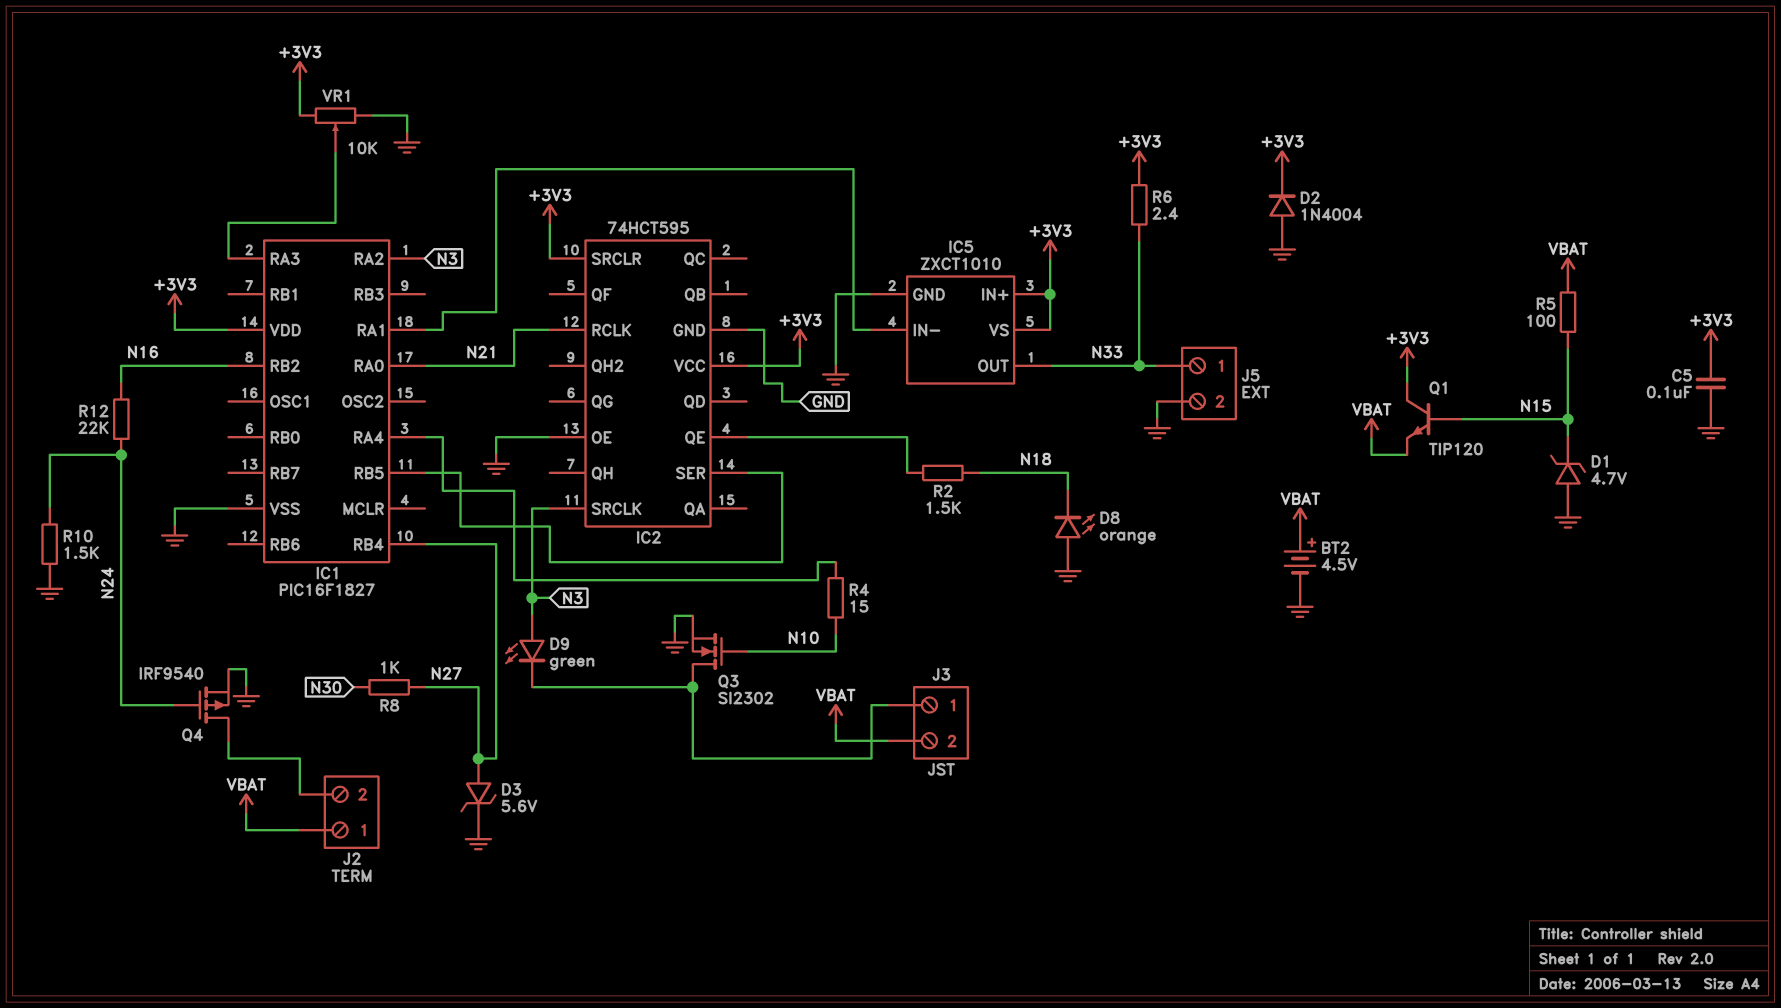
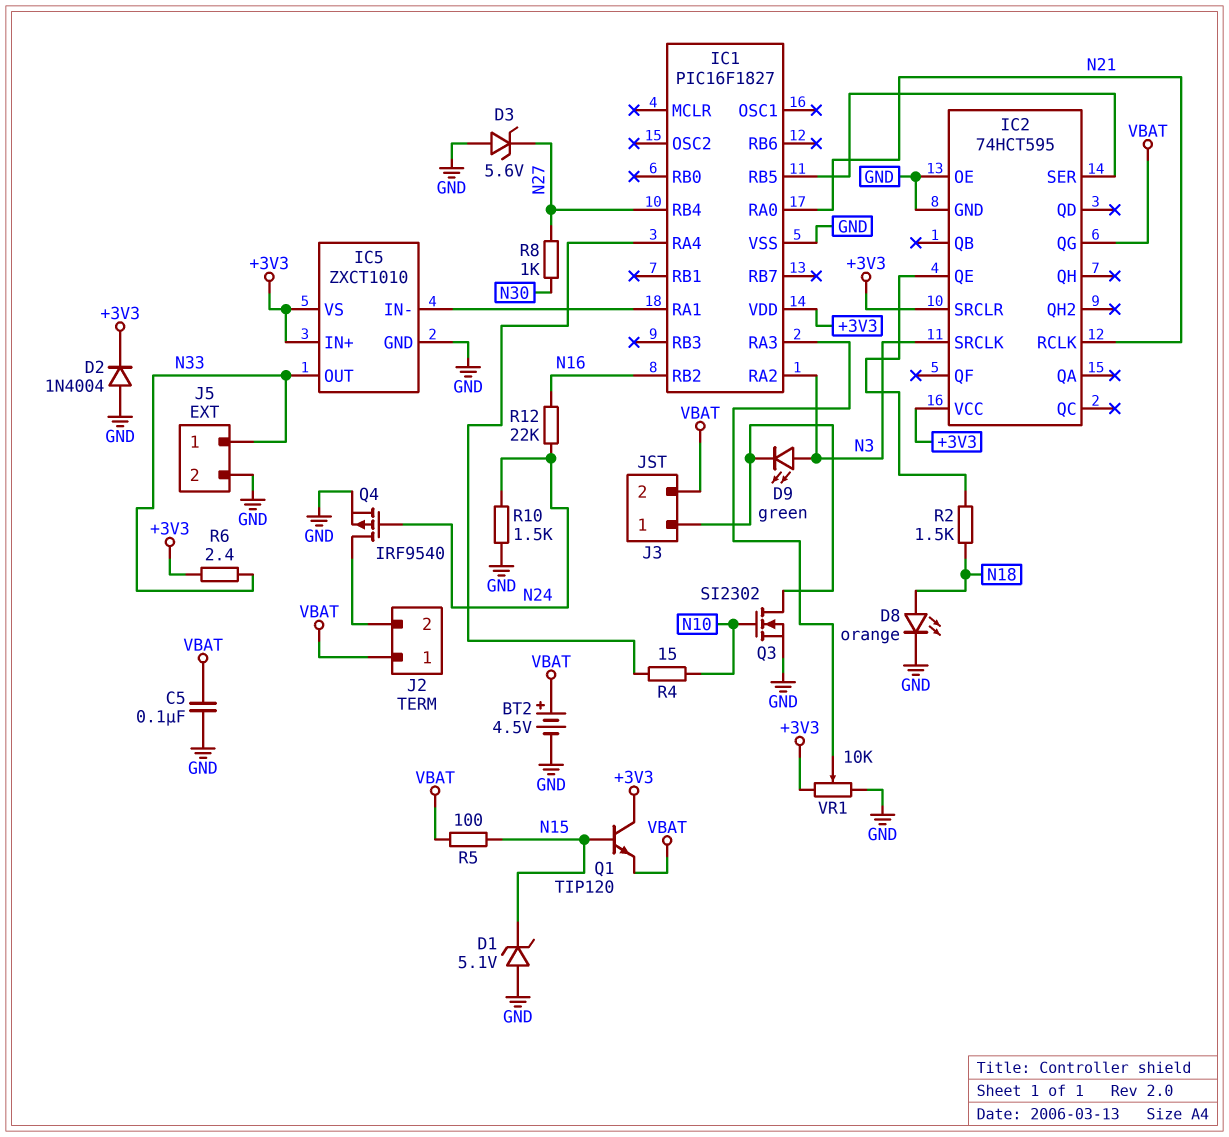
C5: 100nF (+3V3, GND) -> 100nF (GND, VBAT)
D1: zener 4.7V (A GND, K N15) -> zener 5.1V (A GND, K N15)
D3: zener 5.6V (A N27, K GND) -> zener 5.6V (A GND, K N27)
D8: LED orange (A GND, K N18) -> LED orange (A N18, K GND)
IC2 pin QG: none -> VBAT

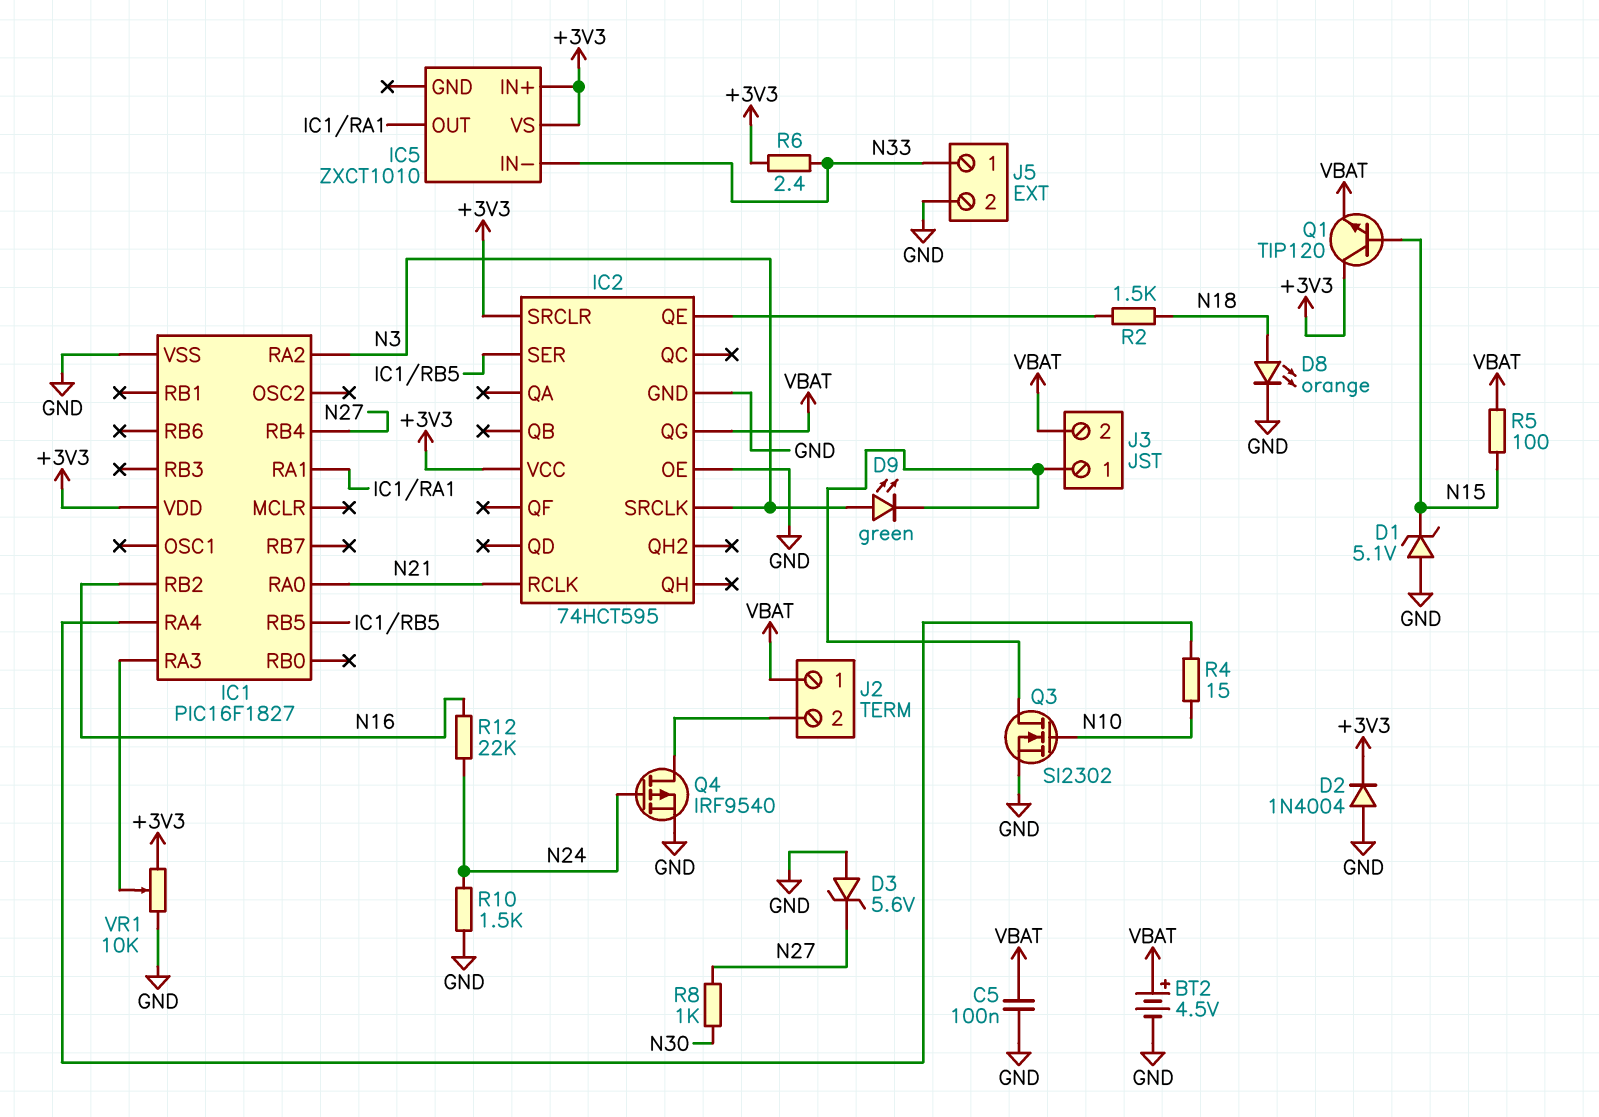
IC5 pin GND: GND -> none
IC5 pin IN-: IC1/RA1 -> N33
IC5 pin OUT: N33 -> IC1/RA1

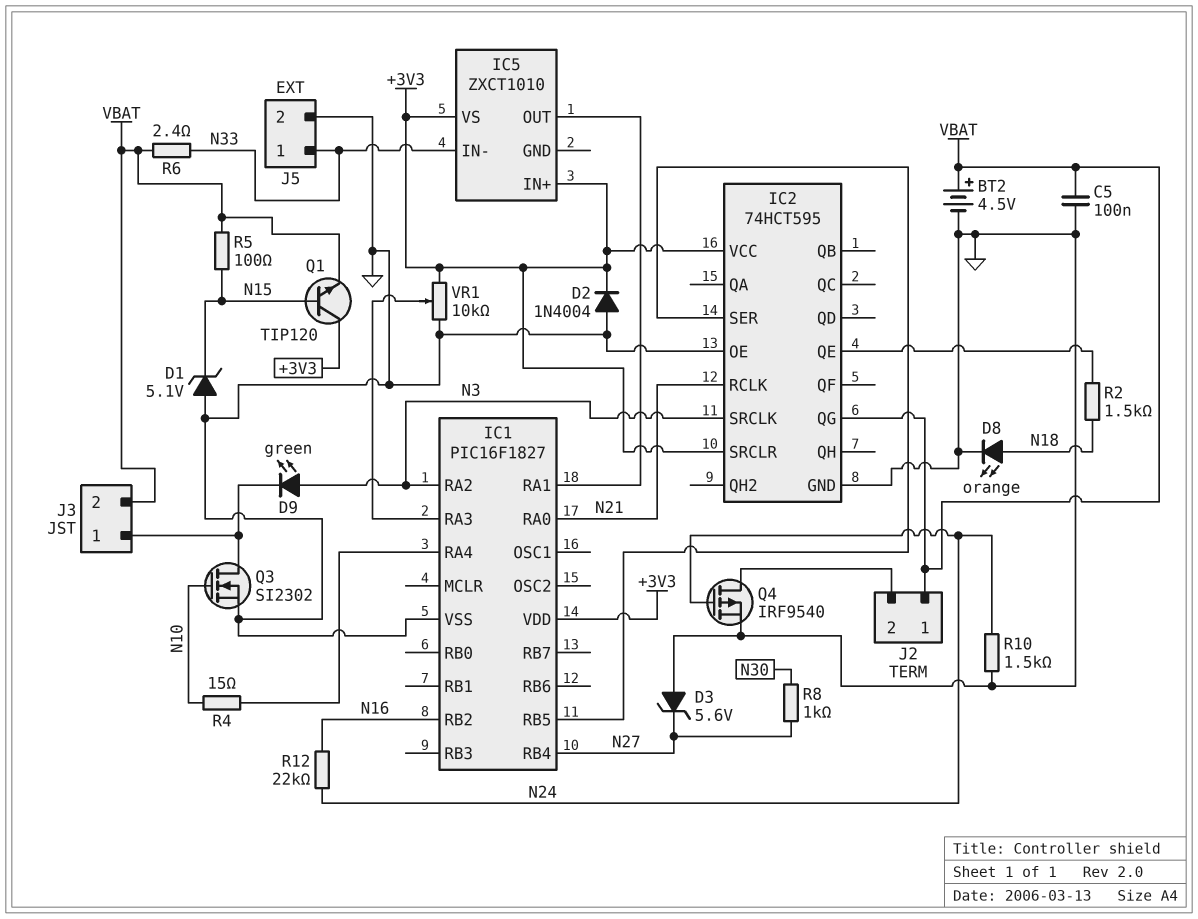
R6: 2.4 (+3V3, N33) -> 2.4 (N33, VBAT)

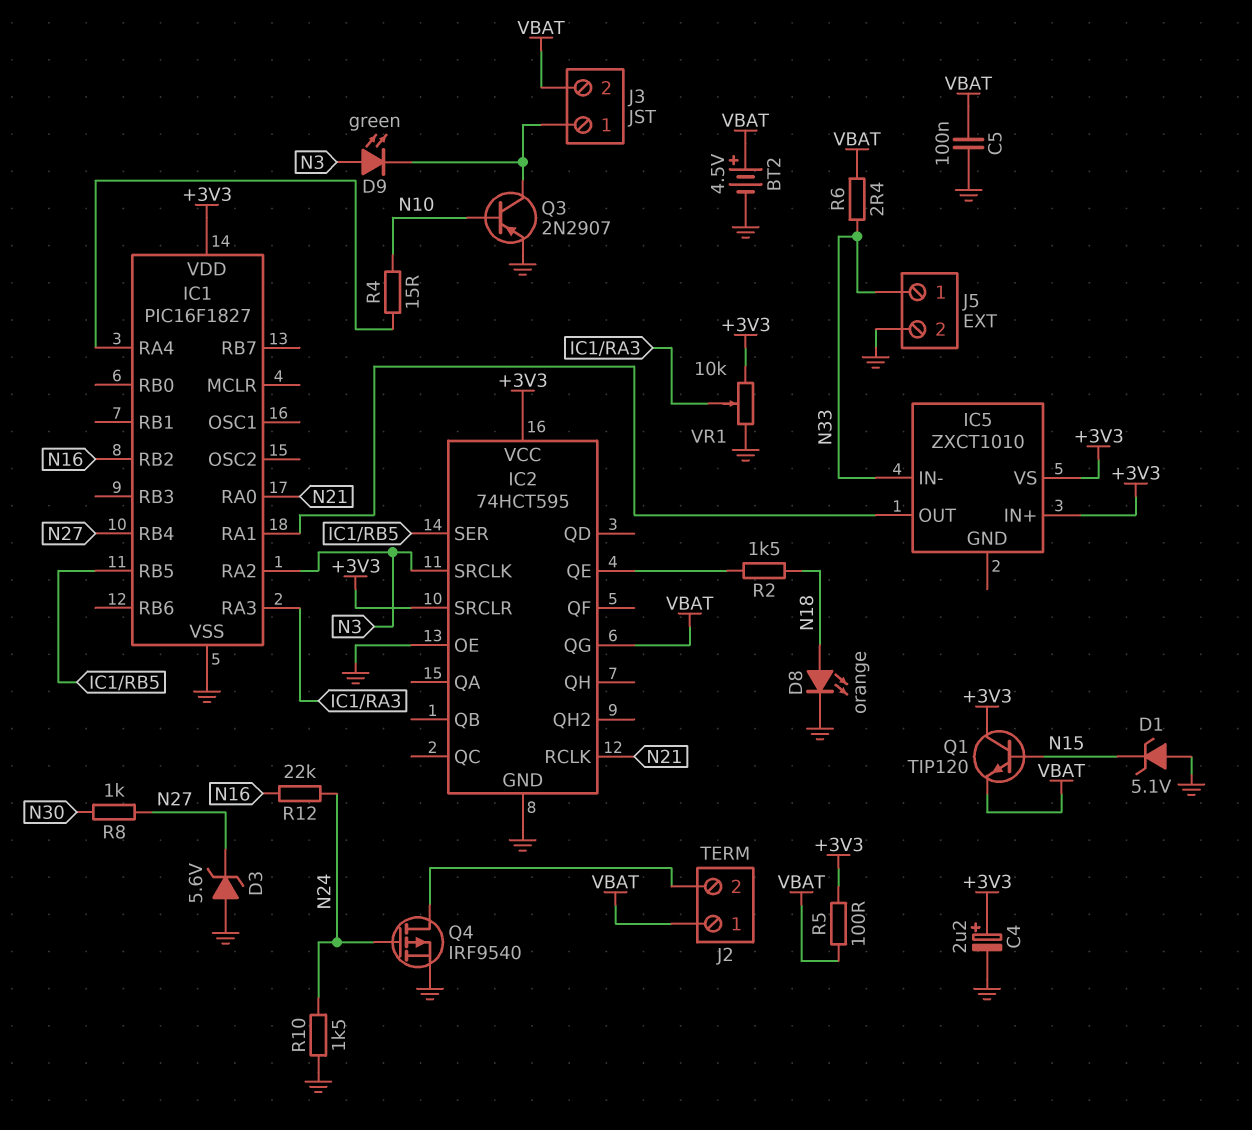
C4: none -> 2.2uF (plus +3V3, minus GND)
D2: diode 1N4004 (A GND, K +3V3) -> none
Q3: NMOS SI2302 (G N10, D J3/1, S GND) -> PNP 2N2907 (B N10, C J3/1, E GND)
R5: 100 (N15, VBAT) -> 100 (+3V3, VBAT)

